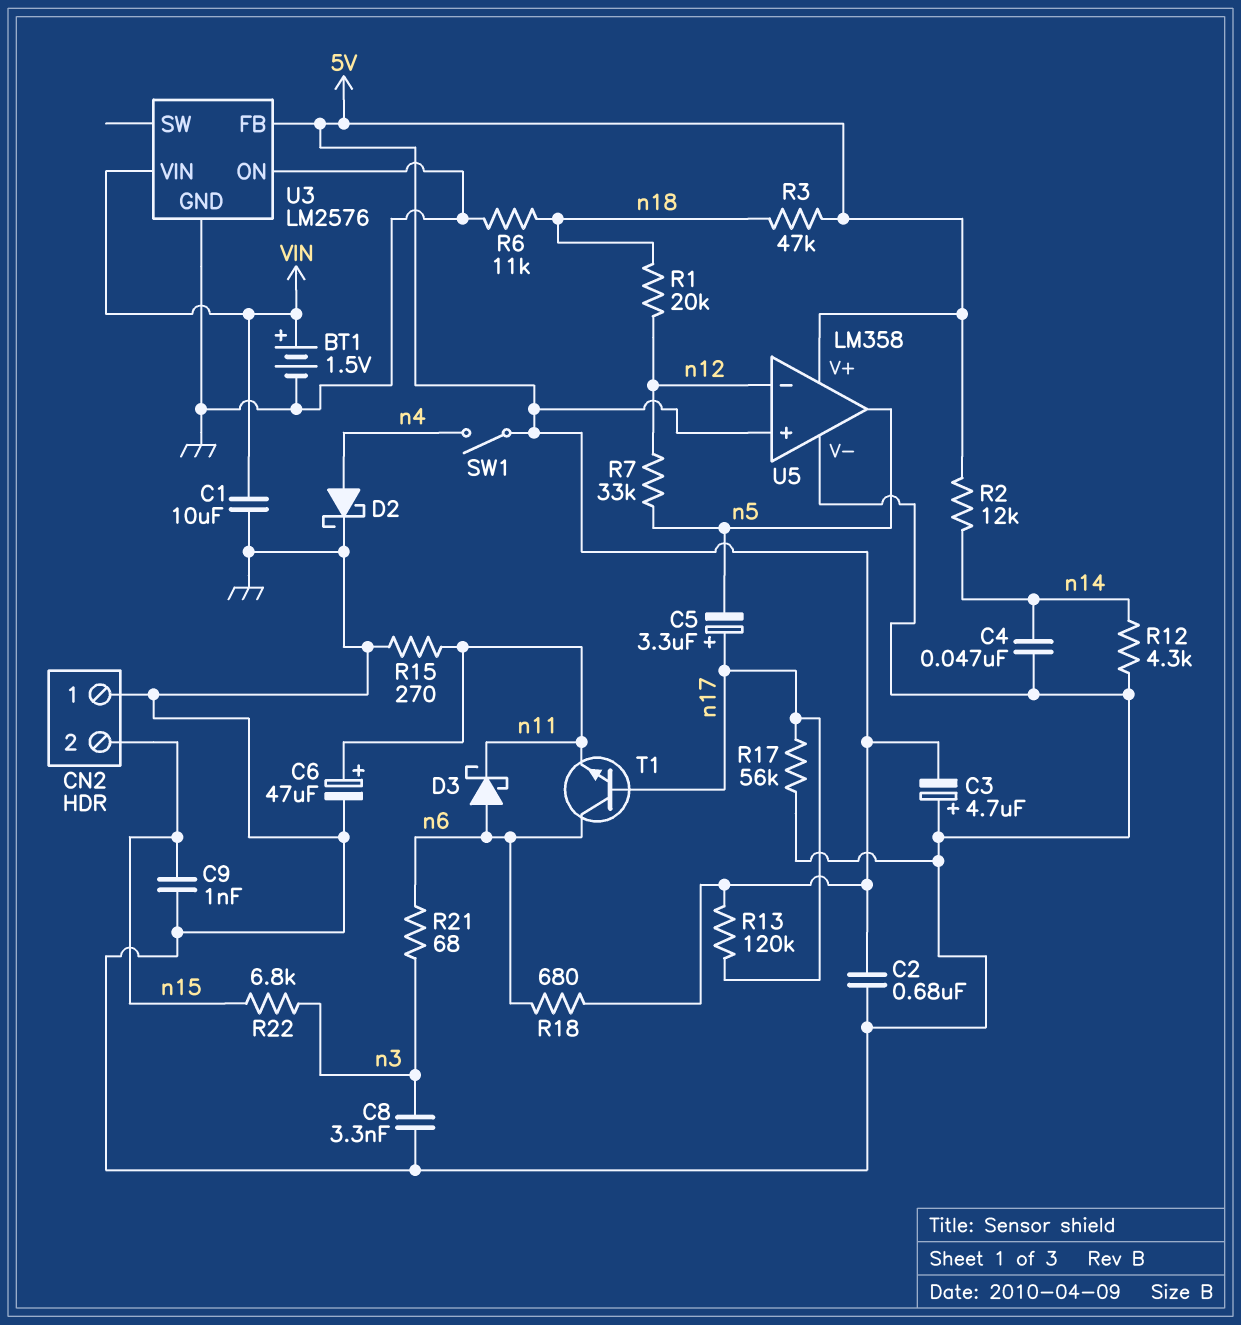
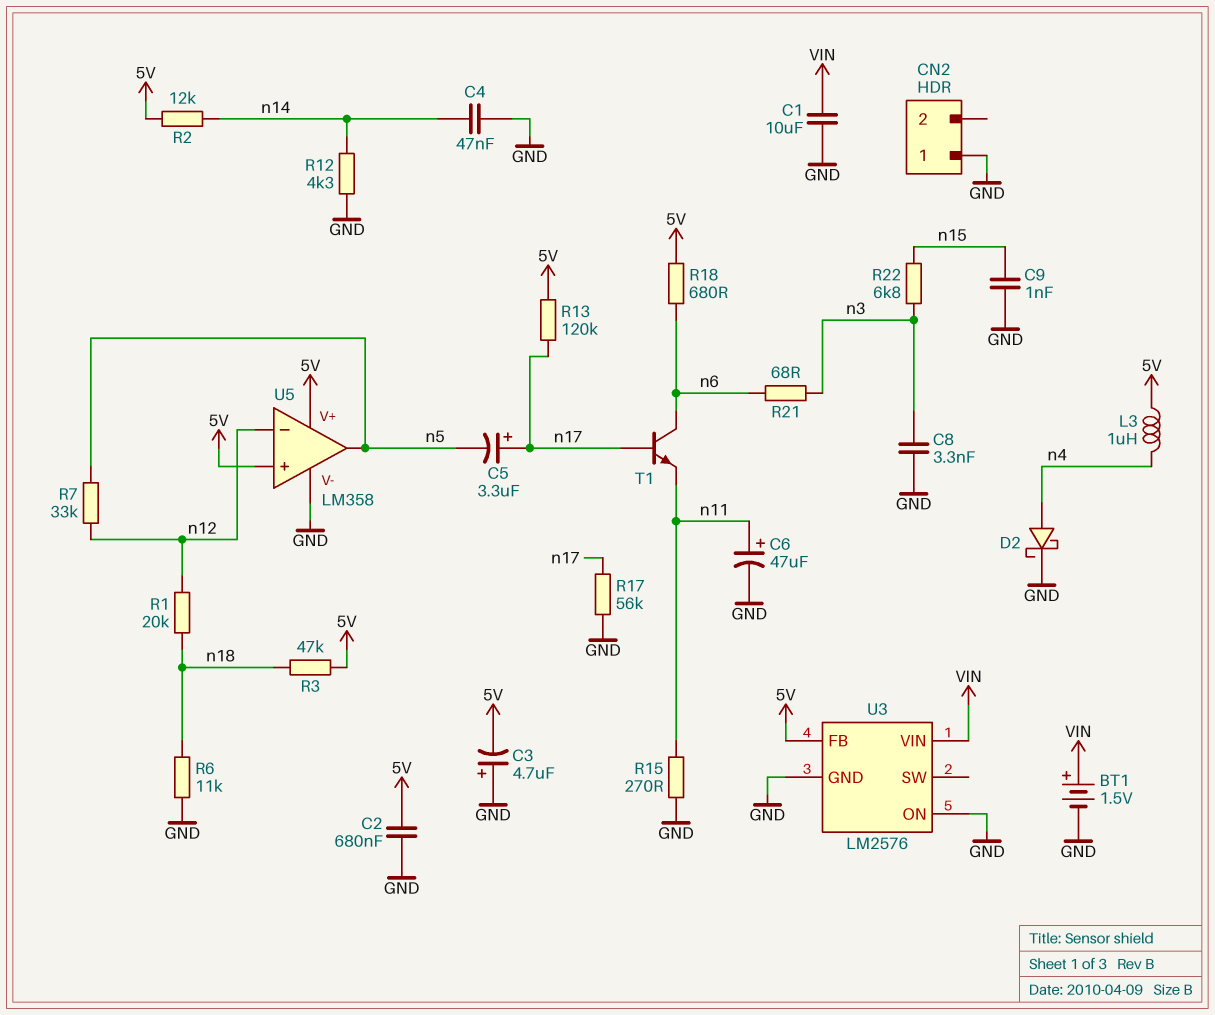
CN2 pin 2: n15 -> none
D3: schottky (A n6, K n11) -> none
L3: none -> 1uH (5V, n4)
SW1: switch (5V, n4) -> none

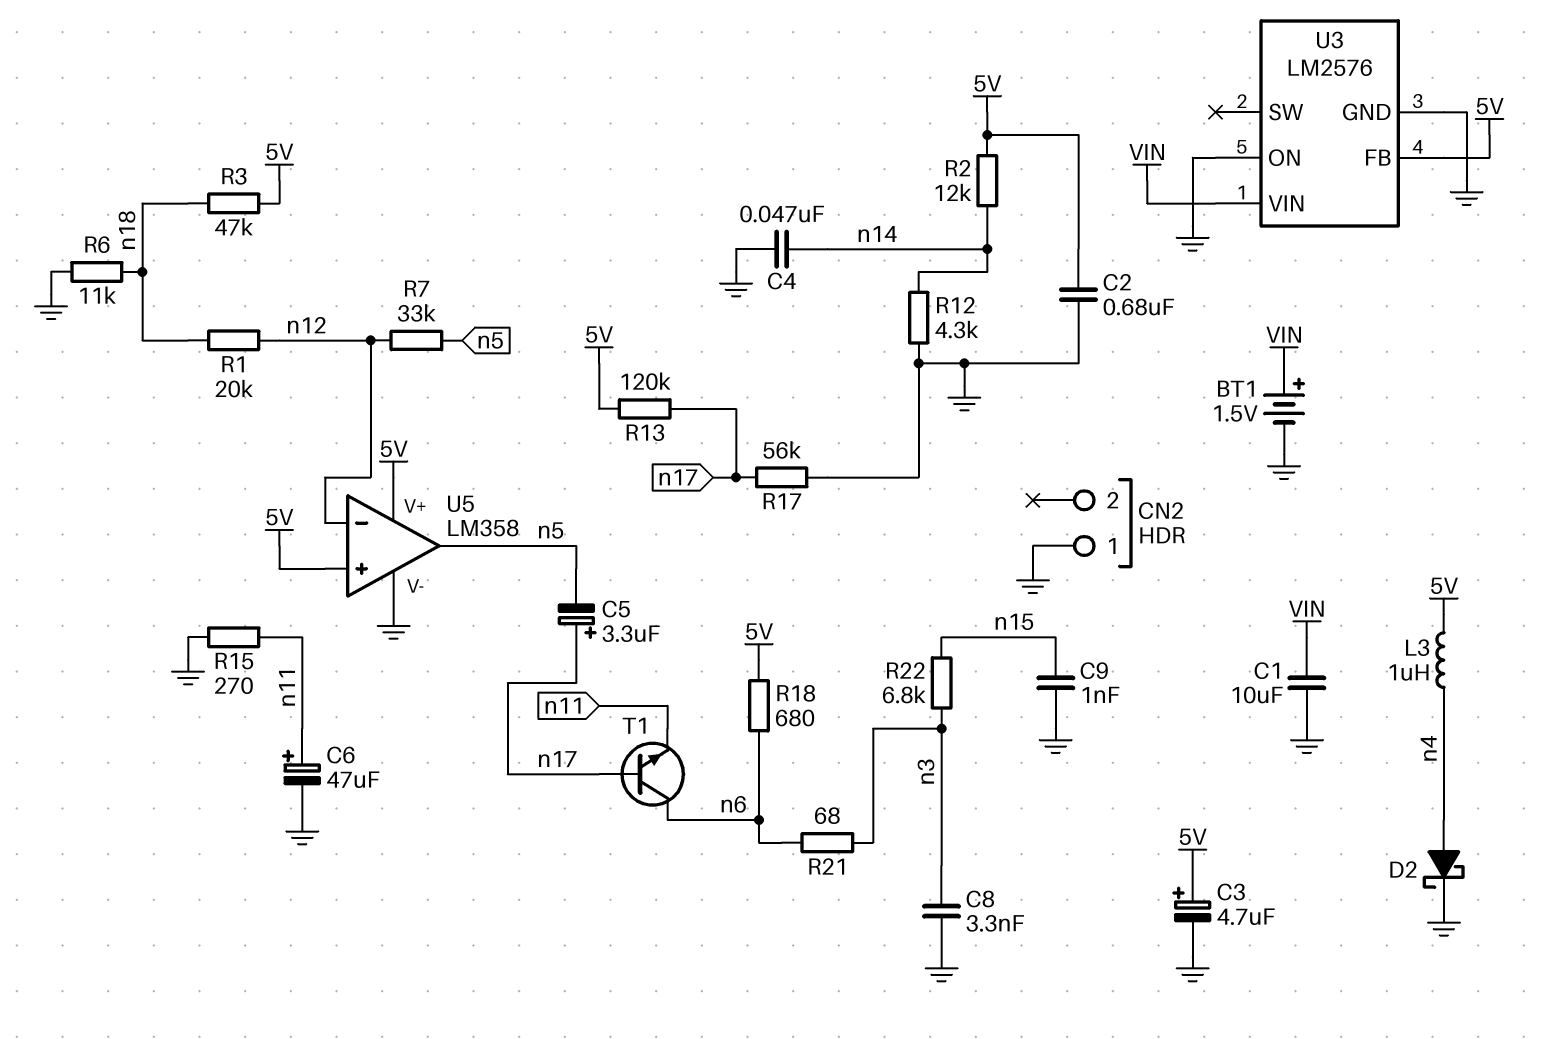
C3: 4.7uF (plus GND, minus 5V) -> 4.7uF (plus 5V, minus GND)

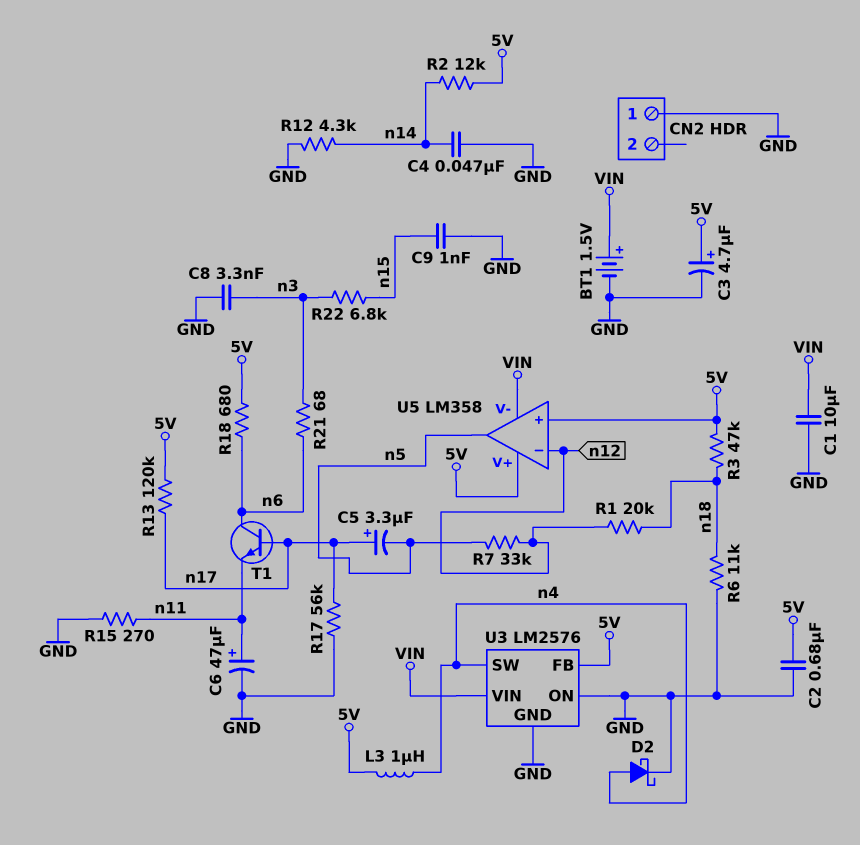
U3 pin SW: none -> n4
U5 pin V-: GND -> VIN

